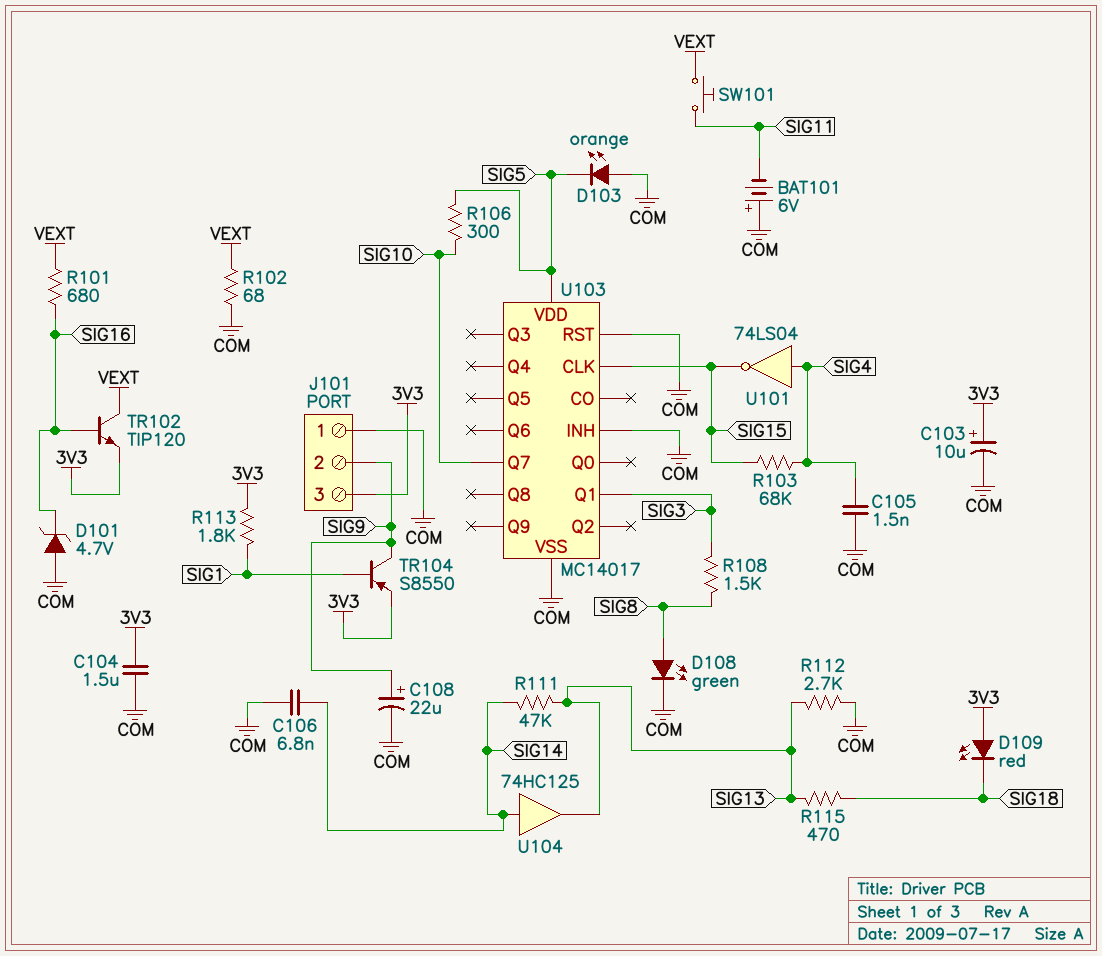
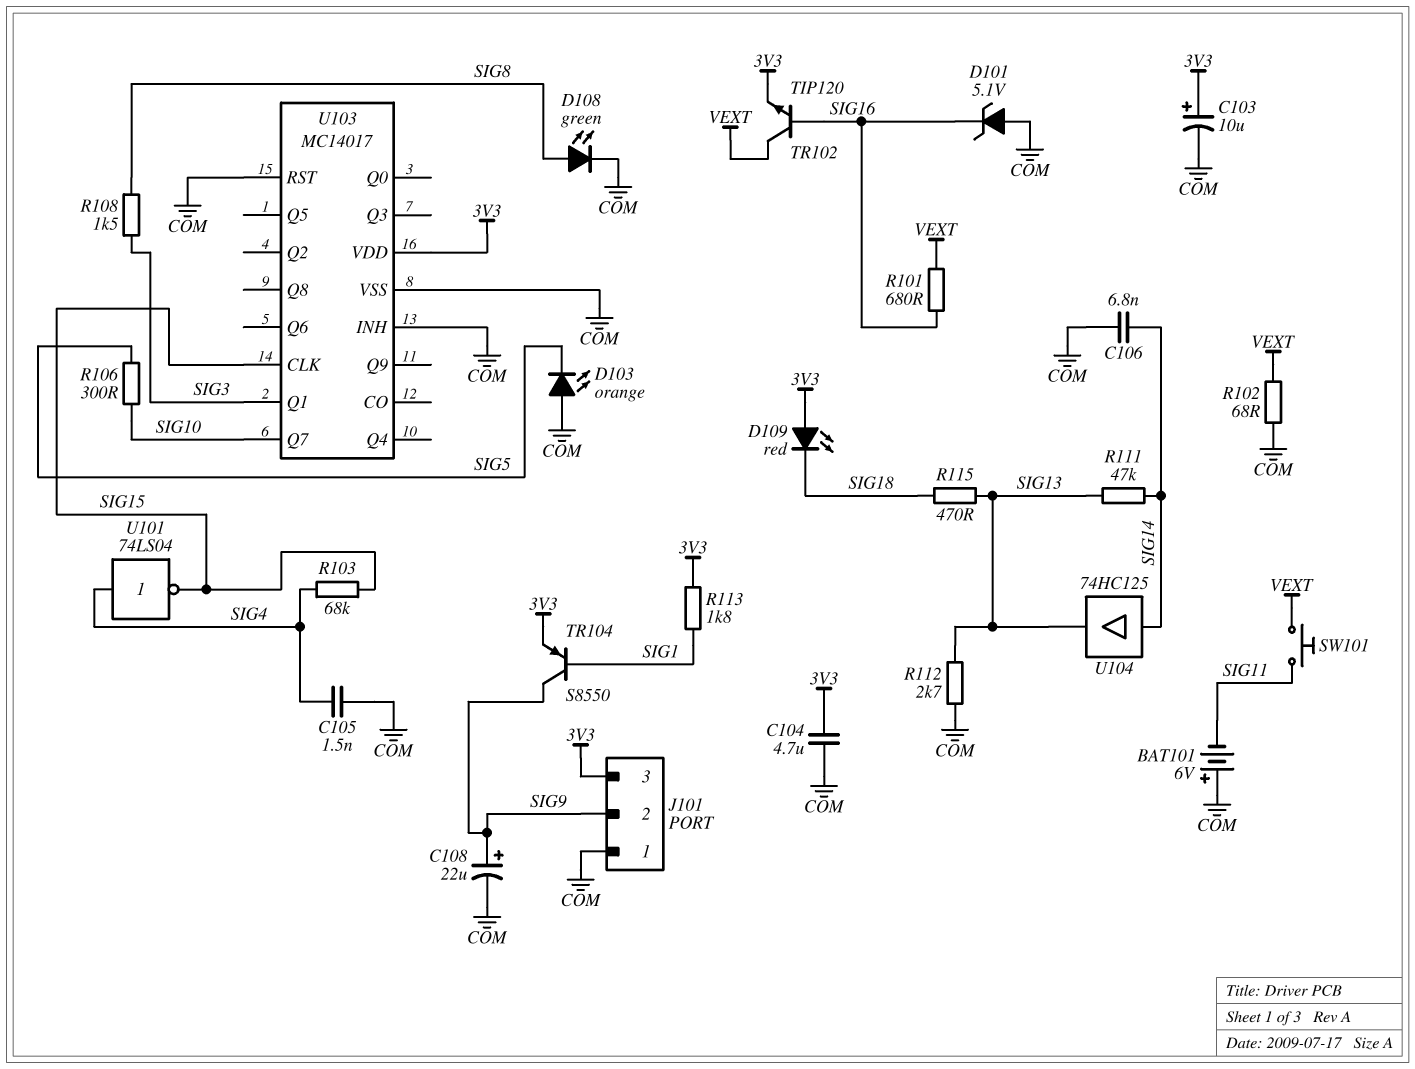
C104: 1.5uF (3V3, COM) -> 4.7uF (3V3, COM)
D101: zener 4.7V (A COM, K SIG16) -> zener 5.1V (A COM, K SIG16)
U103 pin VDD: SIG5 -> 3V3

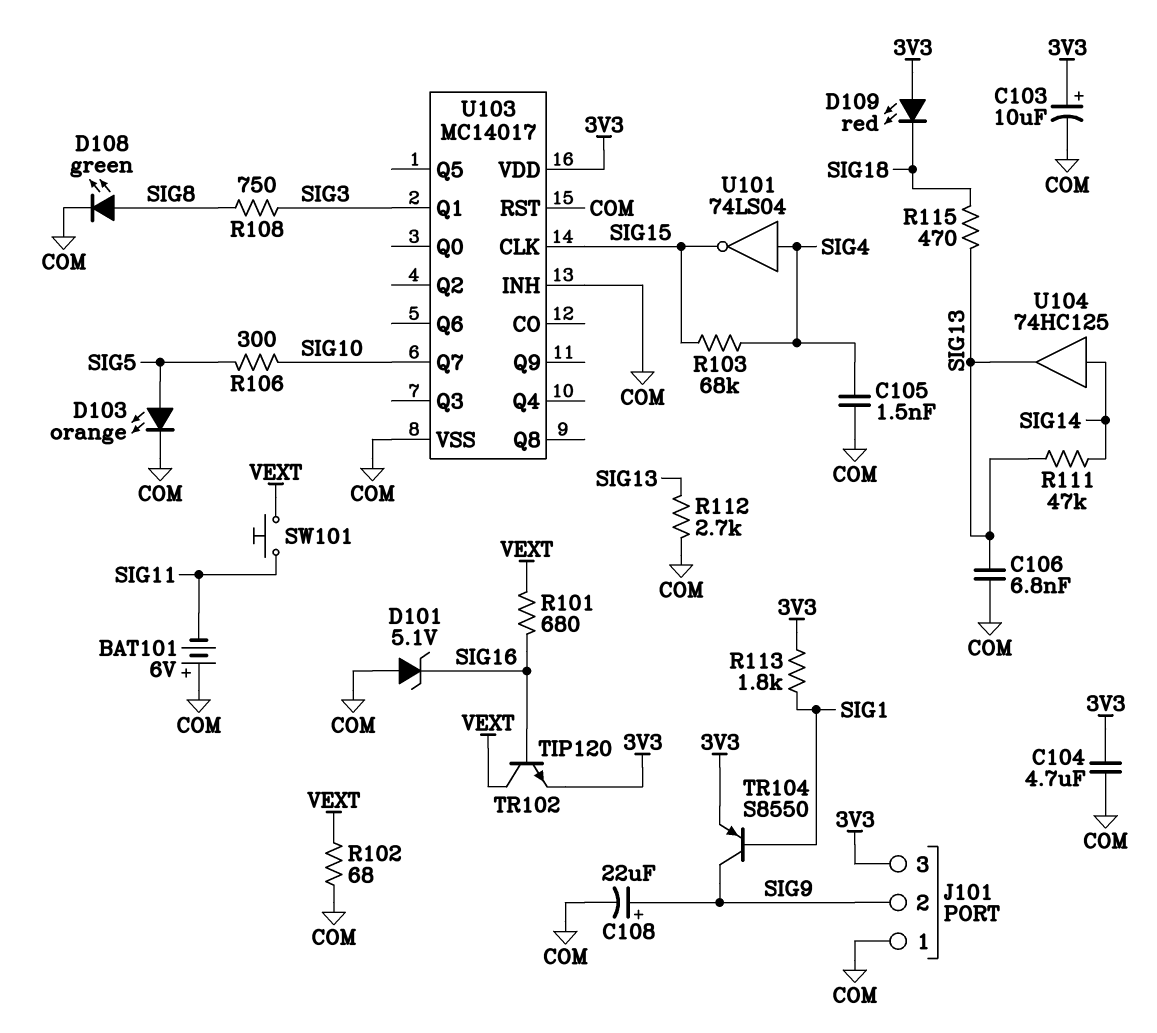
C106: 6.8nF (COM, SIG14) -> 6.8nF (COM, SIG13)
D103: LED orange (A COM, K SIG5) -> LED orange (A SIG5, K COM)
R108: 1.5k (SIG3, SIG8) -> 750 (SIG3, SIG8)

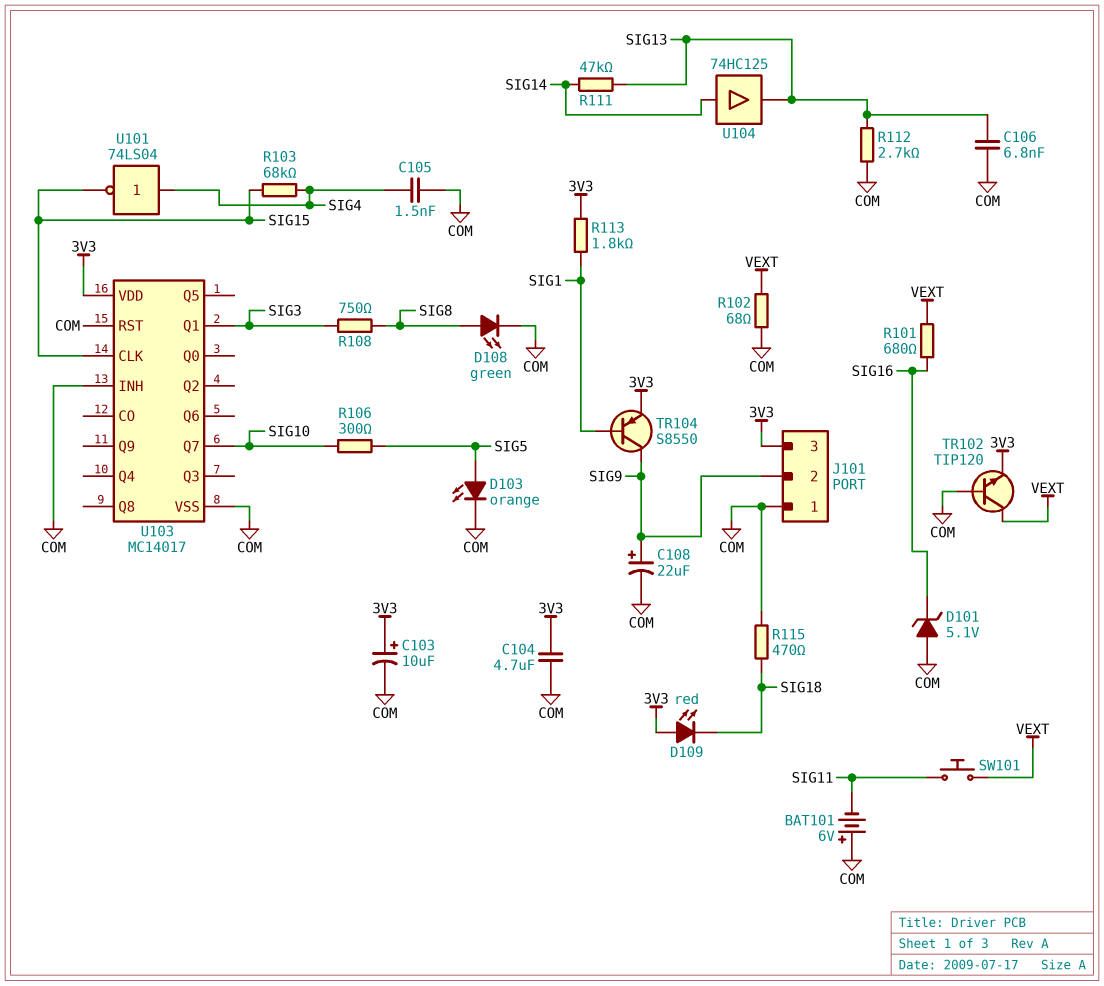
R115: 470 (SIG13, SIG18) -> 470 (COM, SIG18)
TR102: NPN TIP120 (B SIG16, C VEXT, E 3V3) -> NPN TIP120 (B COM, C VEXT, E 3V3)

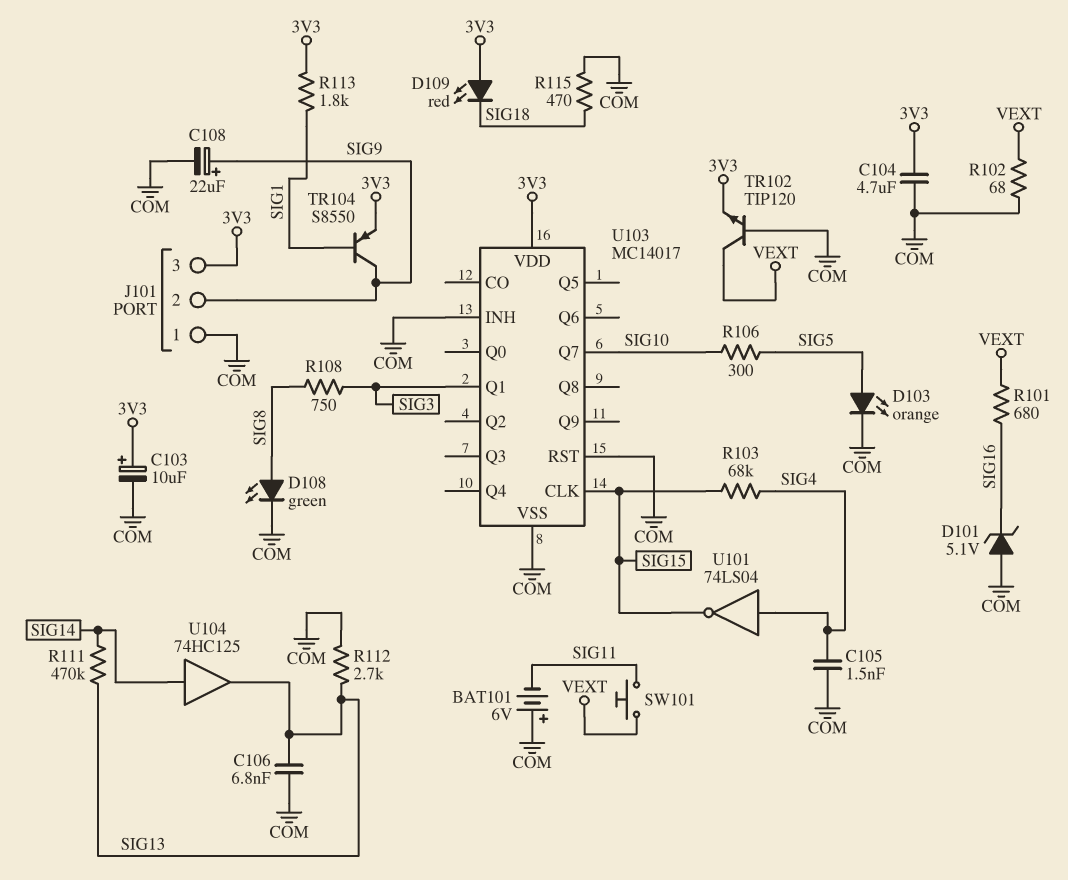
R111: 47k (SIG13, SIG14) -> 470k (SIG13, SIG14)

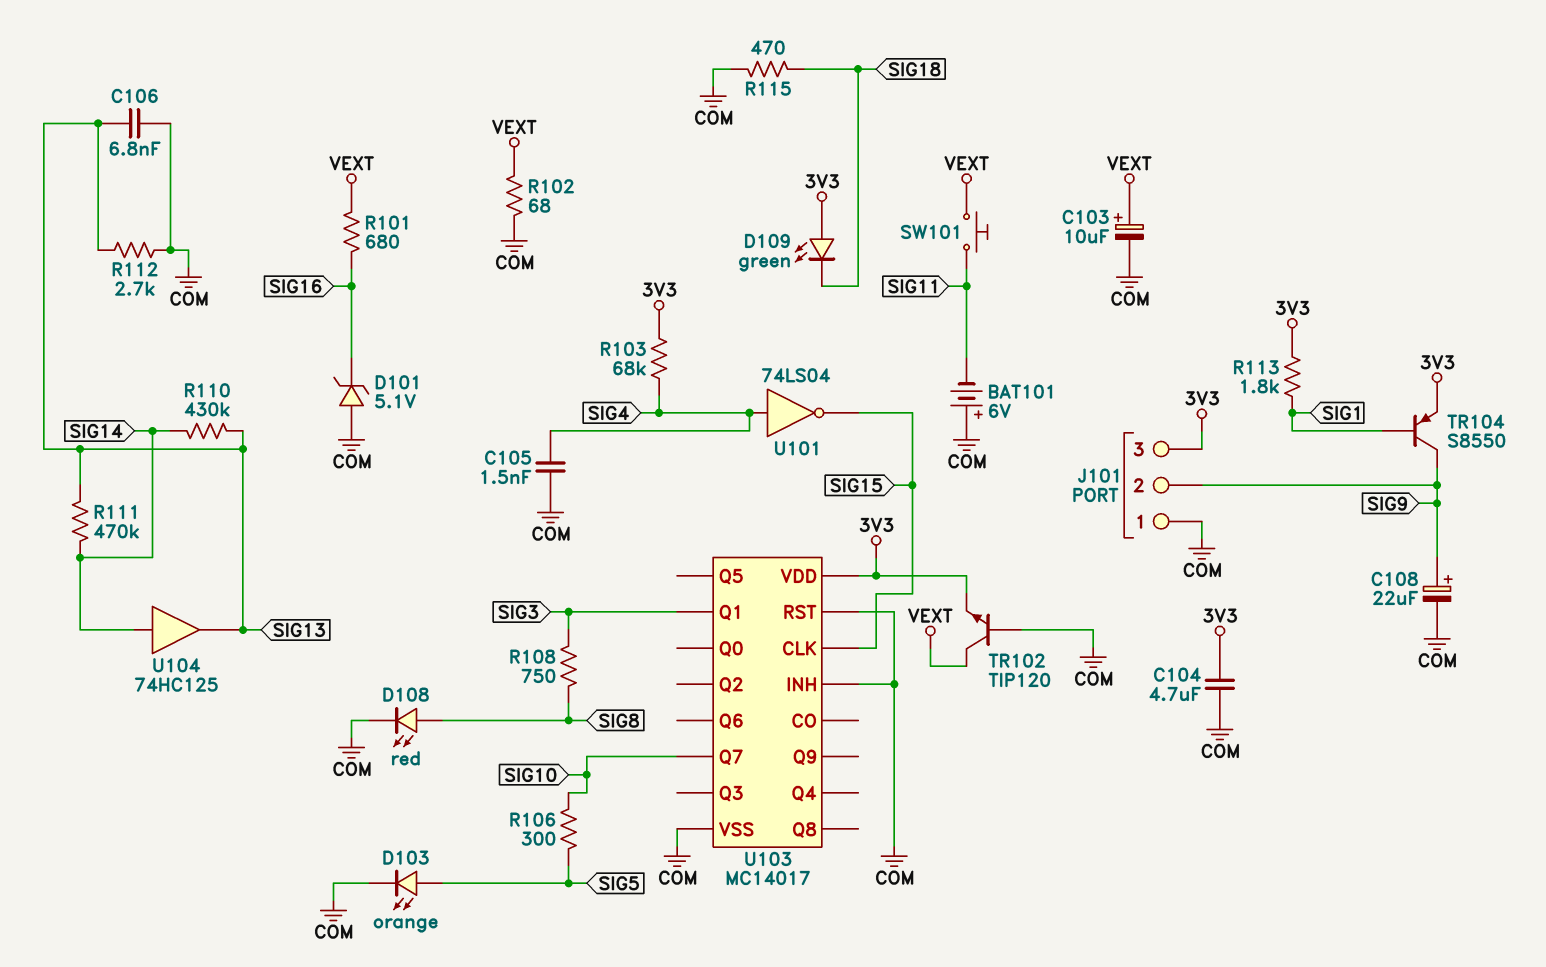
C103: 10uF (plus 3V3, minus COM) -> 10uF (plus VEXT, minus COM)
D108: LED green (A SIG8, K COM) -> LED red (A SIG8, K COM)
D109: LED red (A 3V3, K SIG18) -> LED green (A 3V3, K SIG18)
R103: 68k (SIG4, SIG15) -> 68k (3V3, SIG4)
R110: none -> 430k (SIG13, SIG14)

